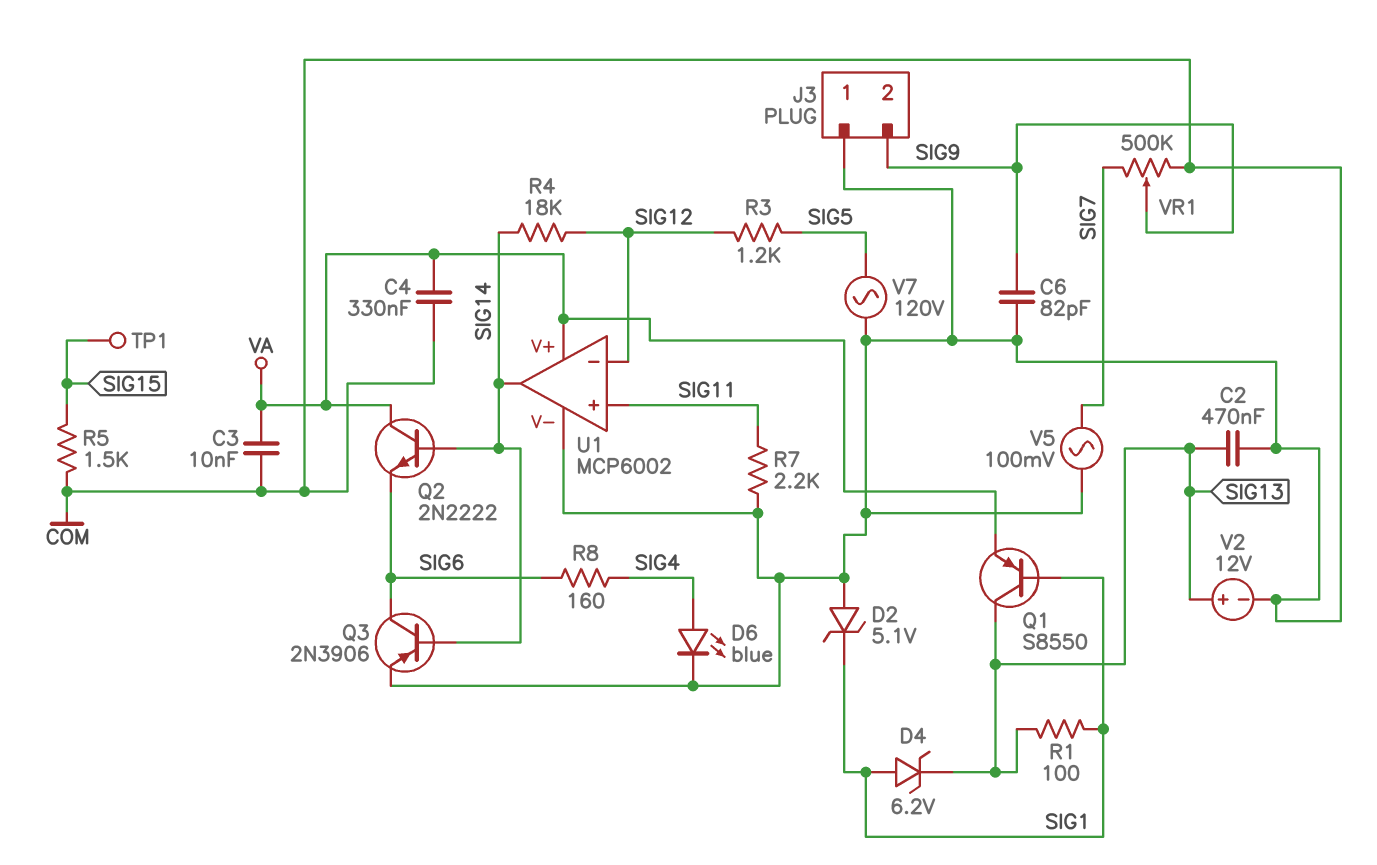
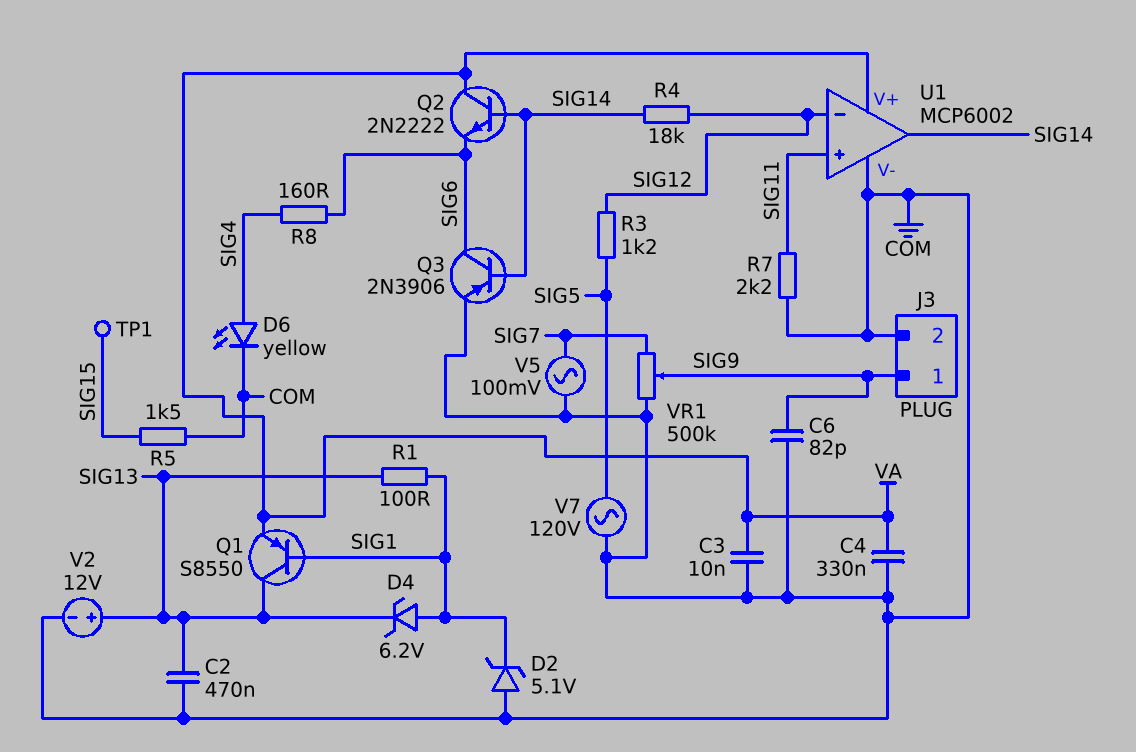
D6: LED blue (A SIG4, K COM) -> LED yellow (A SIG4, K COM)
J3 pin 1: COM -> SIG9
J3 pin 2: SIG9 -> COM

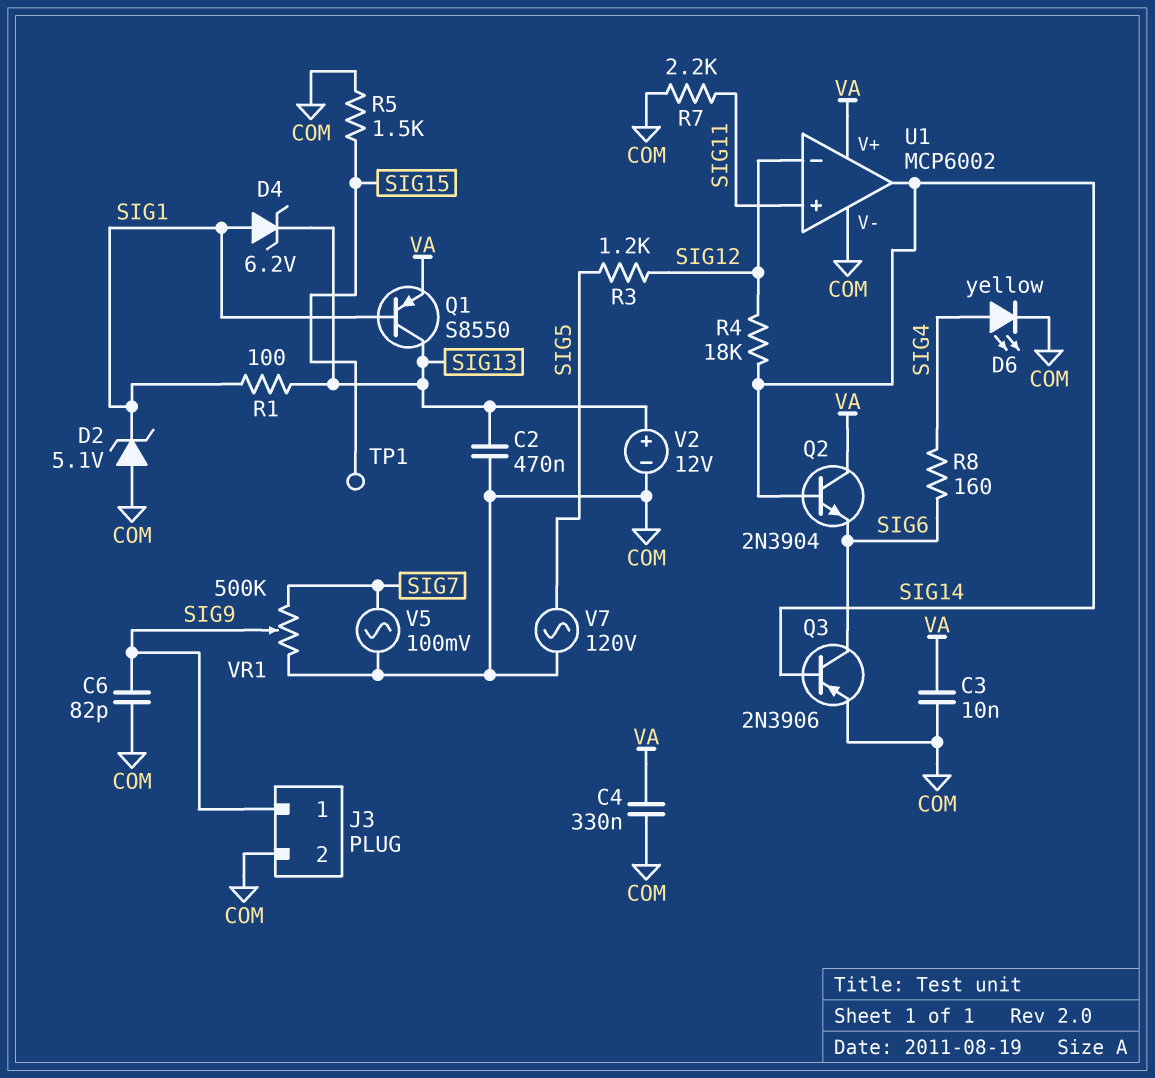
Q2: NPN 2N2222 (B SIG14, C VA, E SIG6) -> NPN 2N3904 (B SIG14, C VA, E SIG6)

